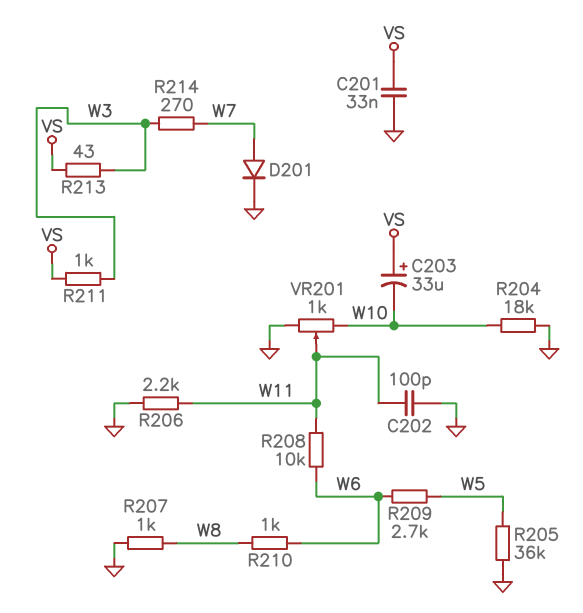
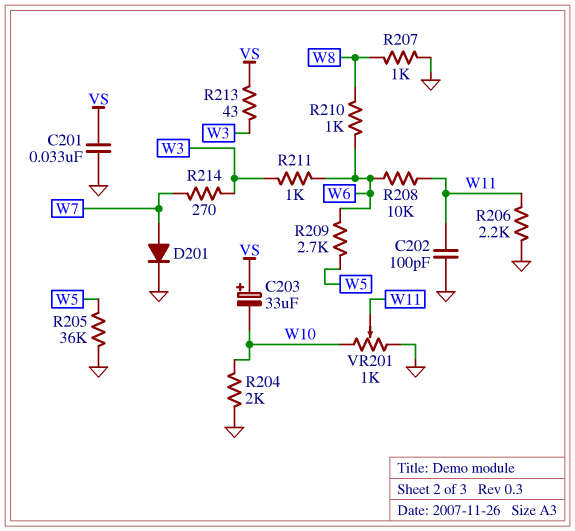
R204: 18k (GND, W10) -> 2k (GND, W10)
R211: 1k (VS, W3) -> 1k (W3, W6)

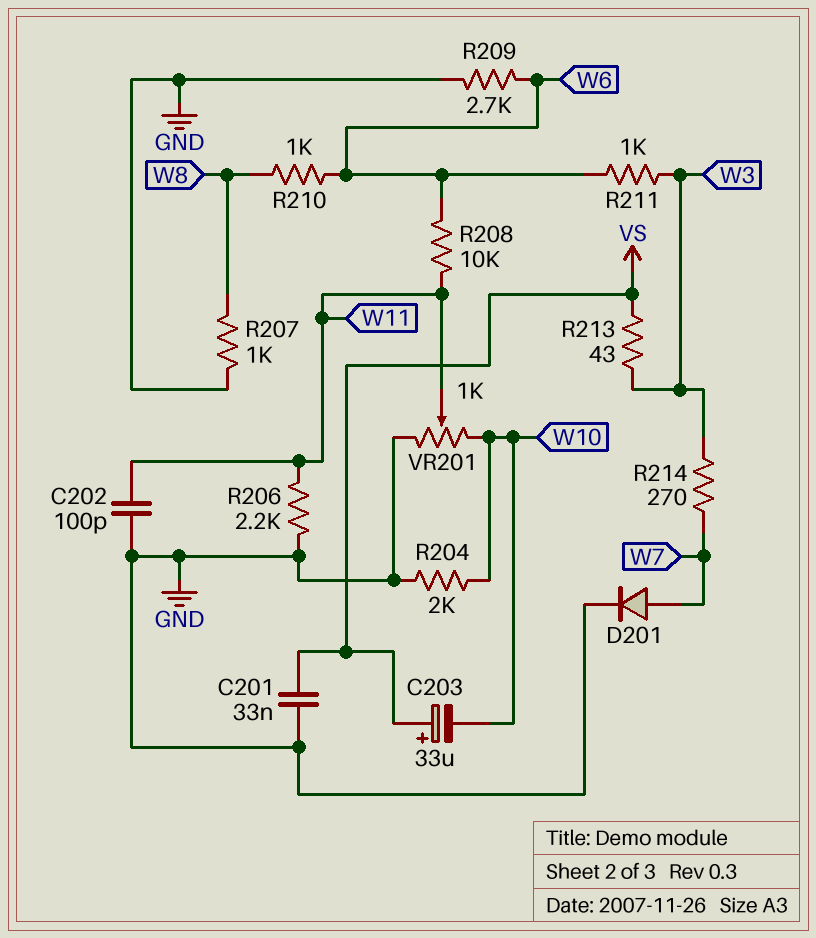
R205: 36k (GND, W5) -> none
R209: 2.7k (W5, W6) -> 2.7k (GND, W6)

